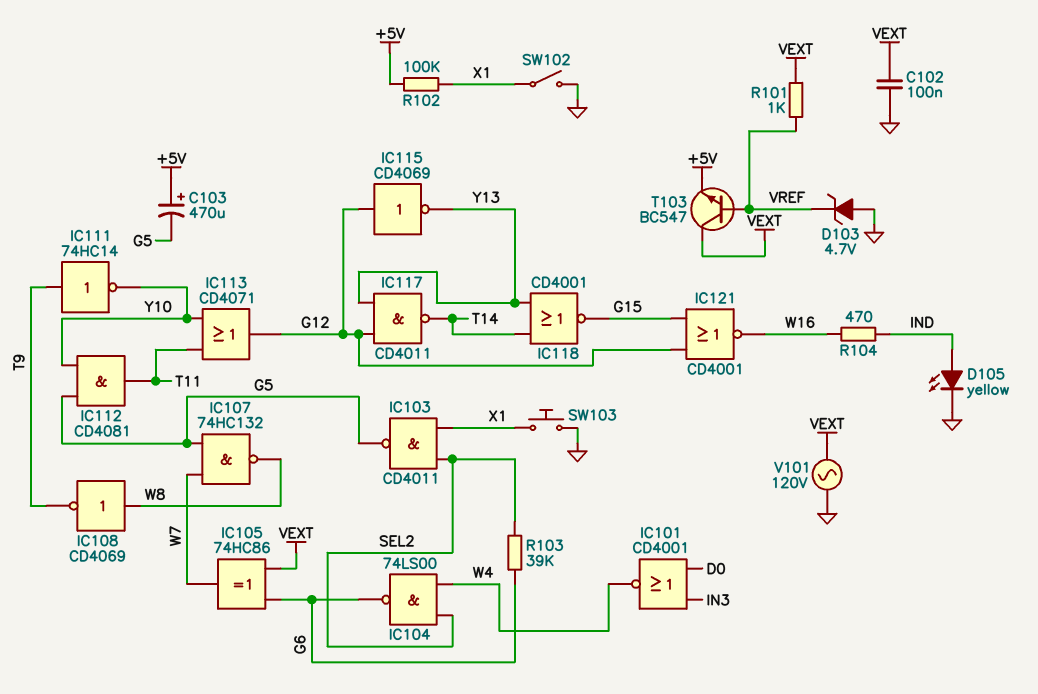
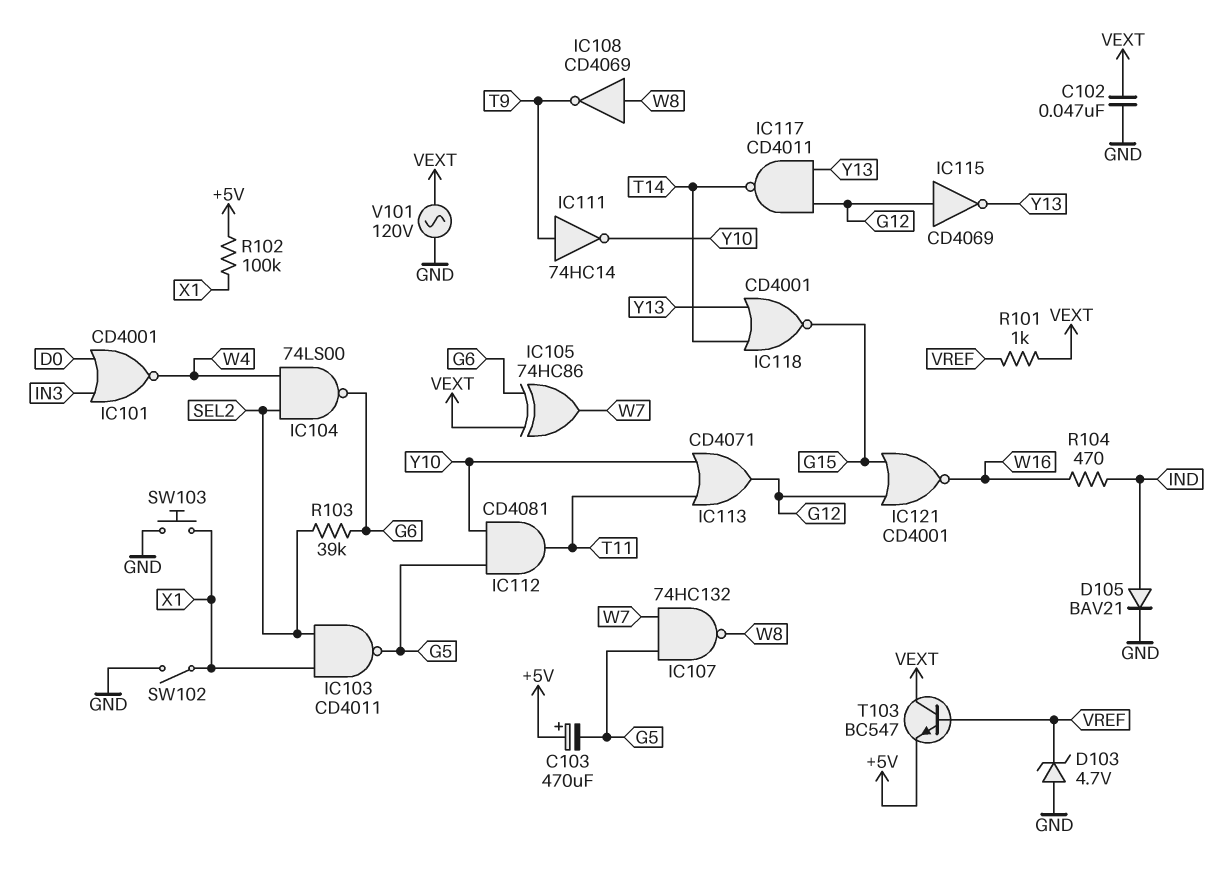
C102: 100nF (GND, VEXT) -> 47nF (GND, VEXT)
D105: LED yellow (A IND, K GND) -> diode BAV21 (A IND, K GND)

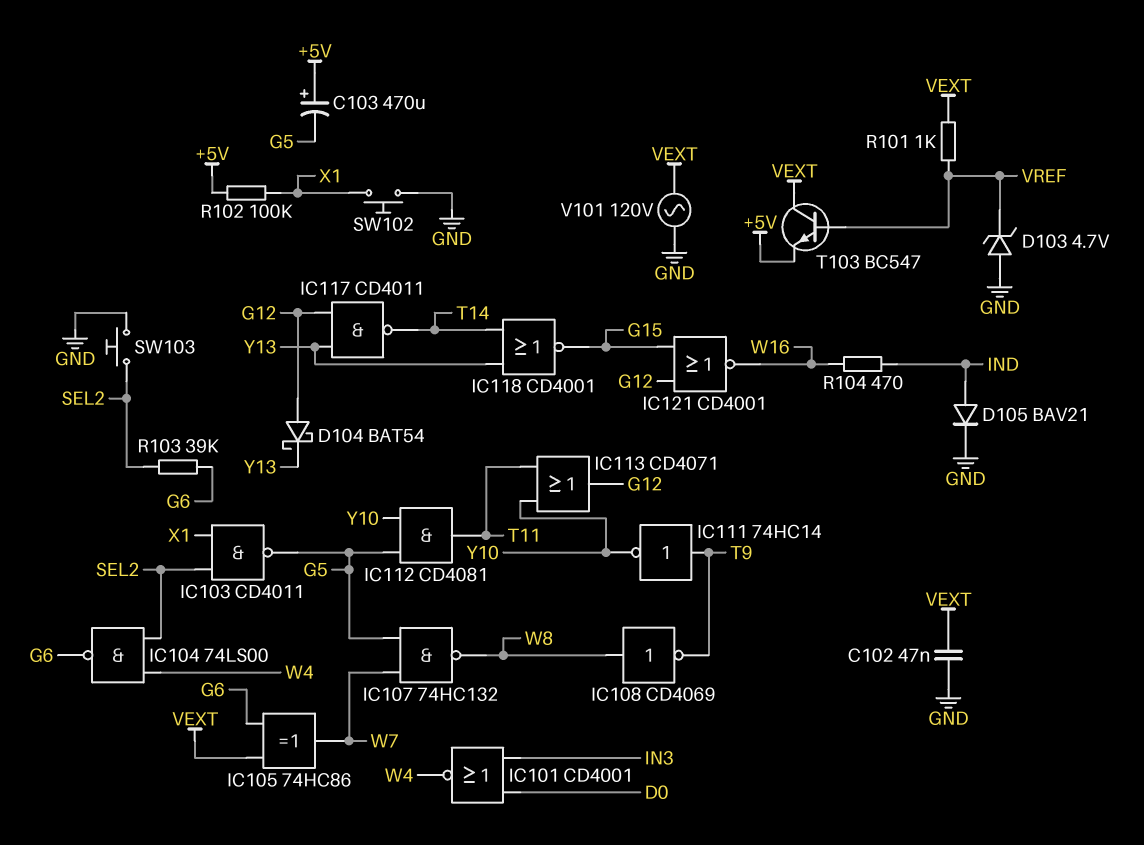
D104: none -> schottky BAT54 (A G12, K Y13)
IC115: NOT CD4069 (in G12, out Y13) -> none
SW102: switch (GND, X1) -> button (GND, X1)
SW103: button (GND, X1) -> button (GND, SEL2)

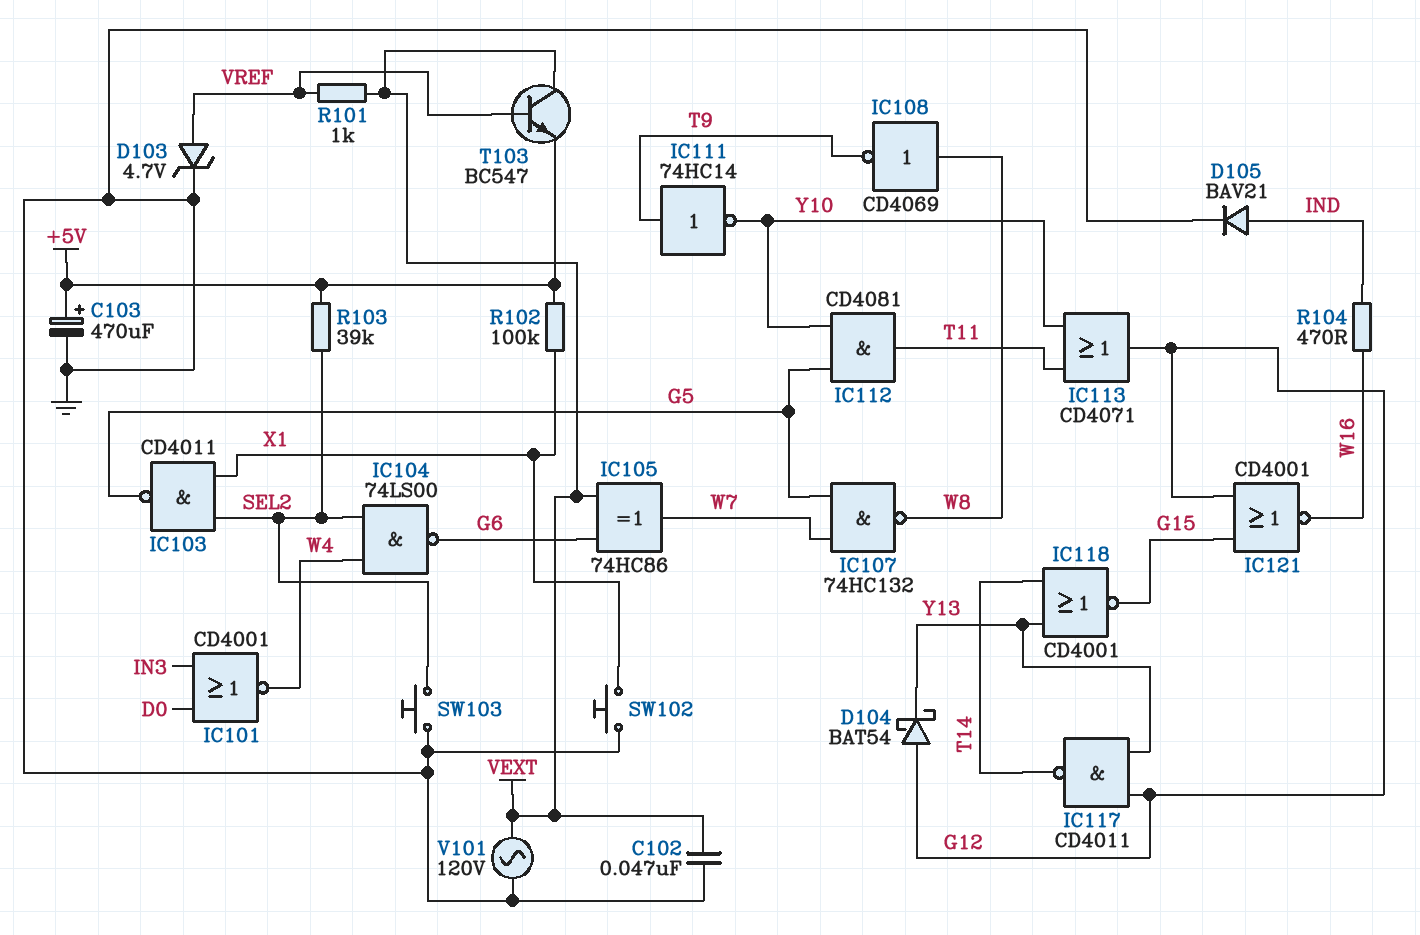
C103: 470uF (plus +5V, minus G5) -> 470uF (plus +5V, minus GND)
D103: zener 4.7V (A GND, K VREF) -> zener 4.7V (A VREF, K GND)
R103: 39k (G6, SEL2) -> 39k (+5V, SEL2)

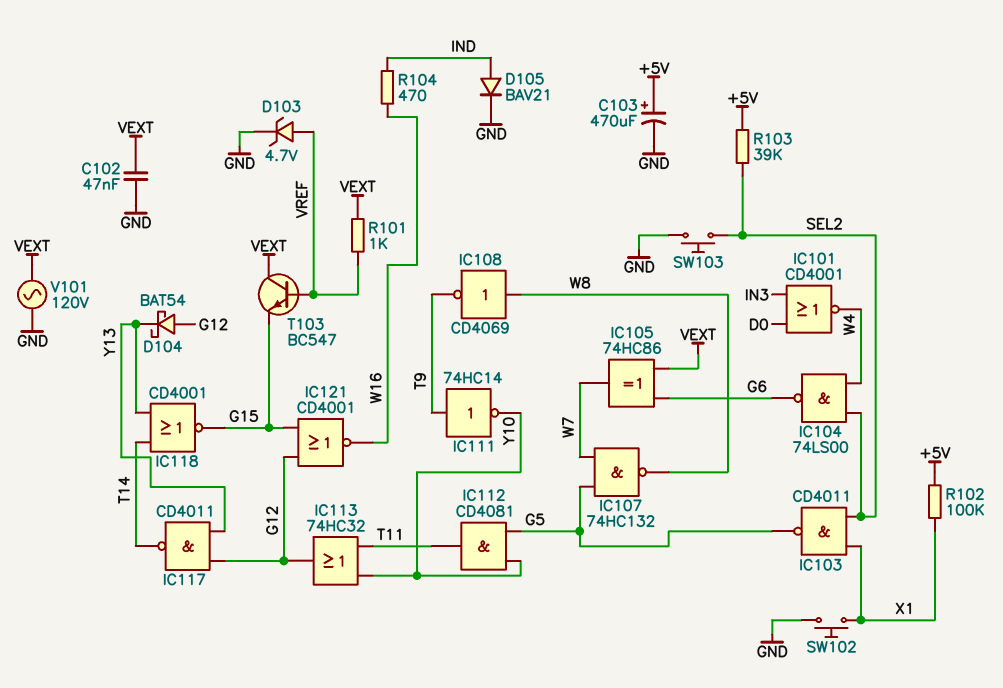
IC113: OR CD4071 (in T11, in Y10, out G12) -> OR 74HC32 (in T11, in Y10, out G12)
T103: NPN BC547 (B VREF, C VEXT, E +5V) -> NPN BC547 (B VREF, C VEXT, E G15)

